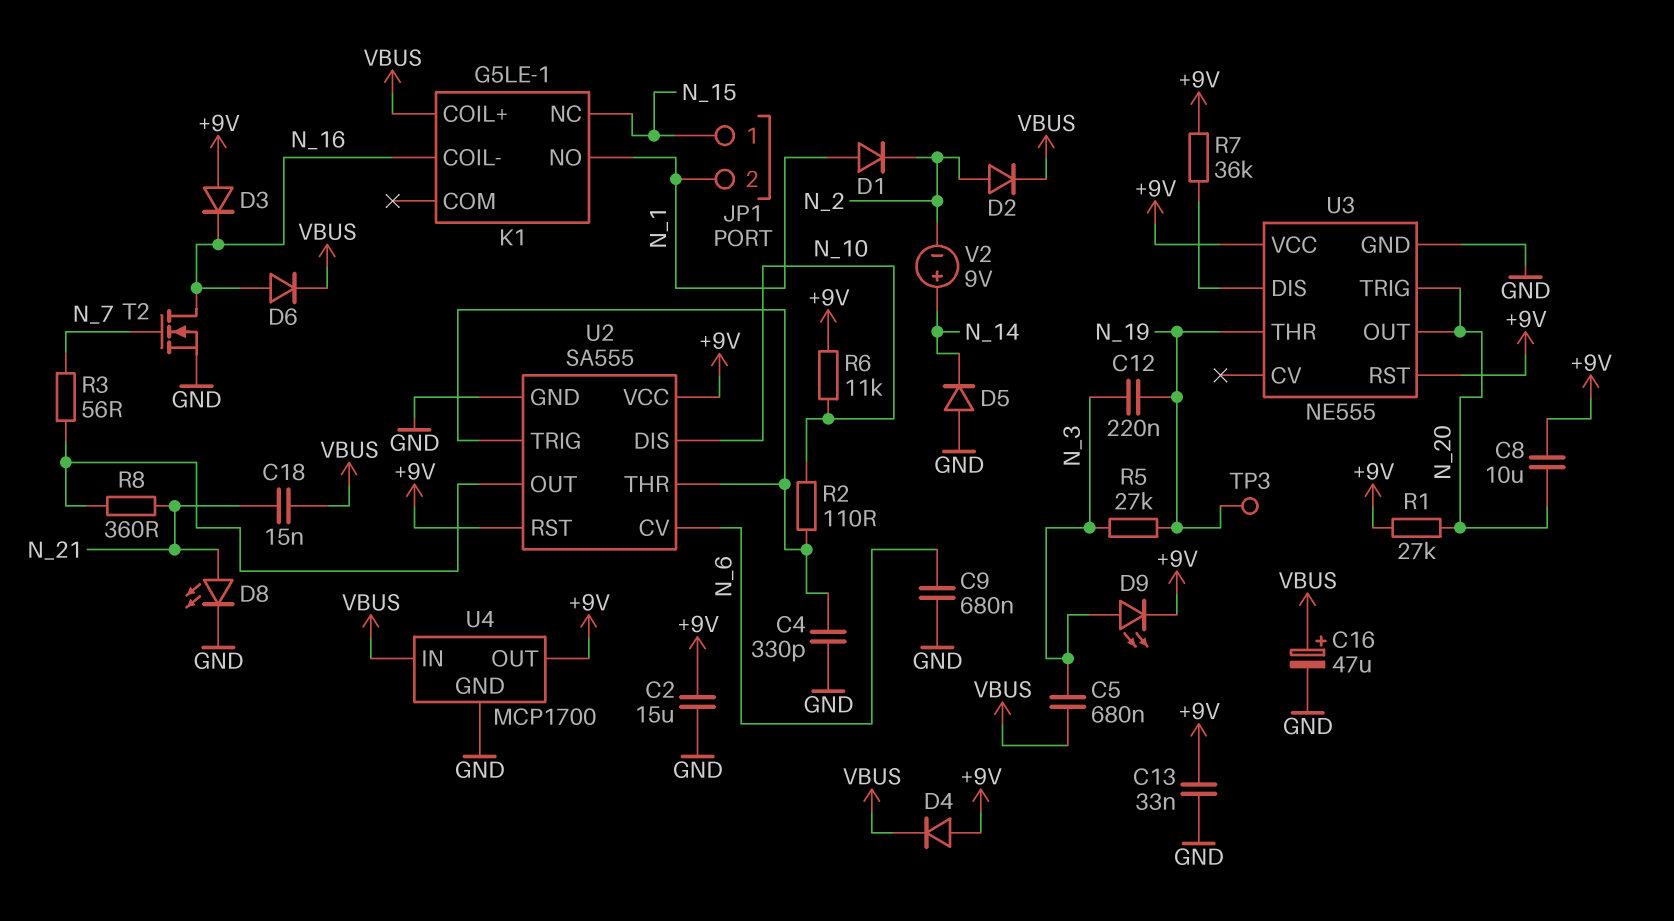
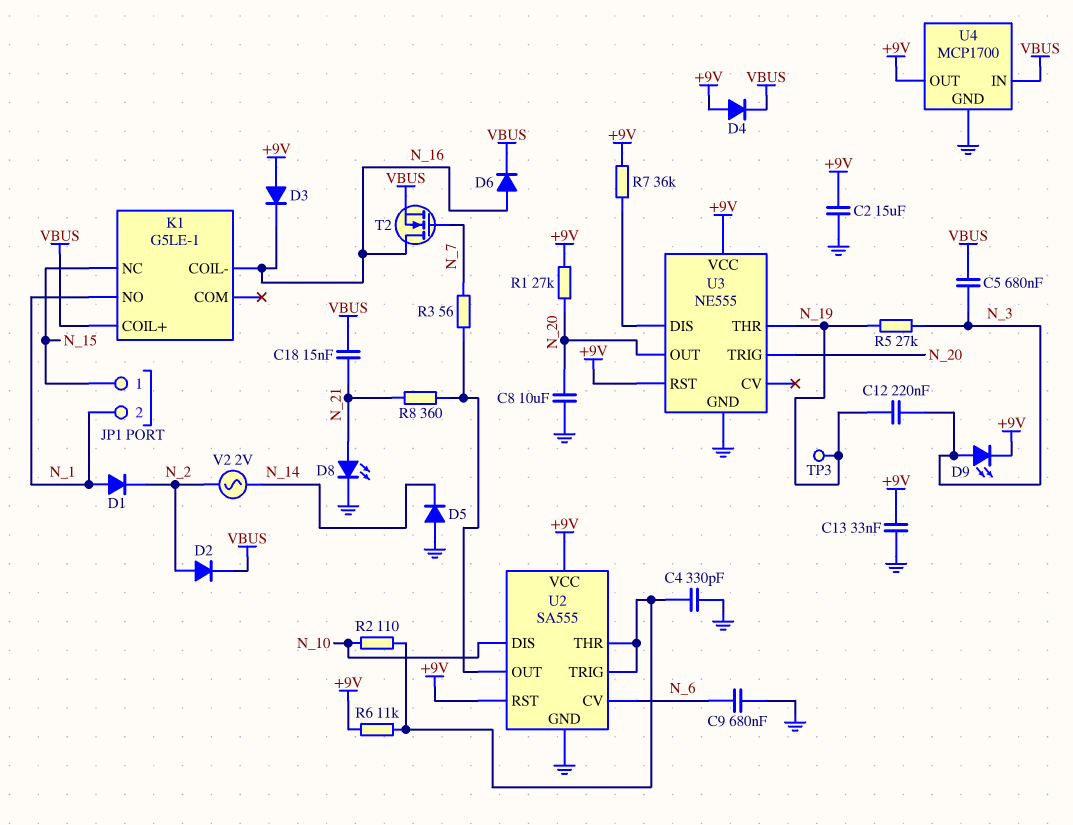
C8: 10uF (+9V, N_20) -> 10uF (GND, N_20)
C16: 47uF (plus VBUS, minus GND) -> none
R6: 11k (+9V, N_10) -> 11k (+9V, U2/THR)
T2: NMOS (G N_7, D N_16, S GND) -> NMOS (G N_7, D N_16, S VBUS)
V2: 9V (plus N_14, minus N_2) -> AC 2V (N_2, N_14)

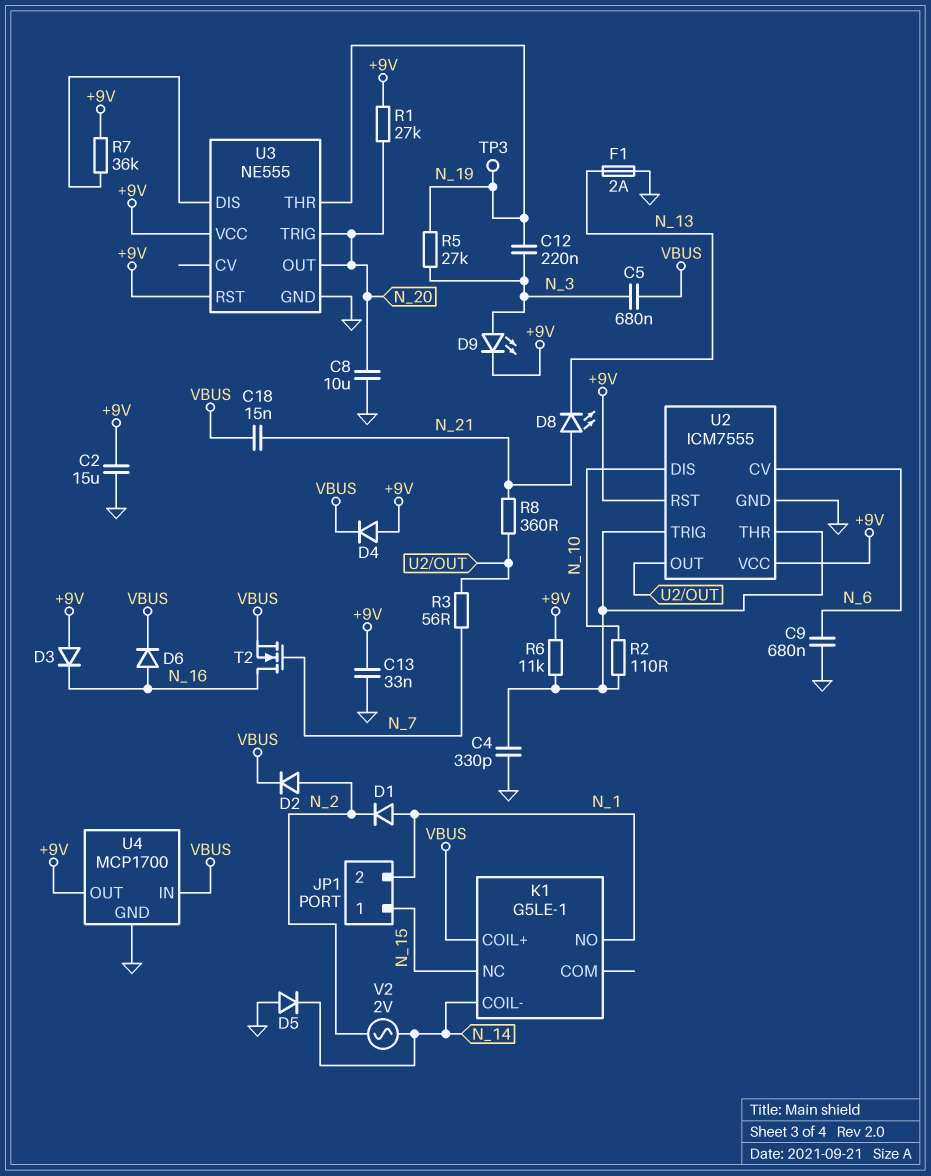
D8: LED (A N_21, K GND) -> LED (A N_21, K N_13)
F1: none -> 2A (GND, N_13)
K1 pin COIL-: N_16 -> N_14
U2: SA555 -> ICM7555

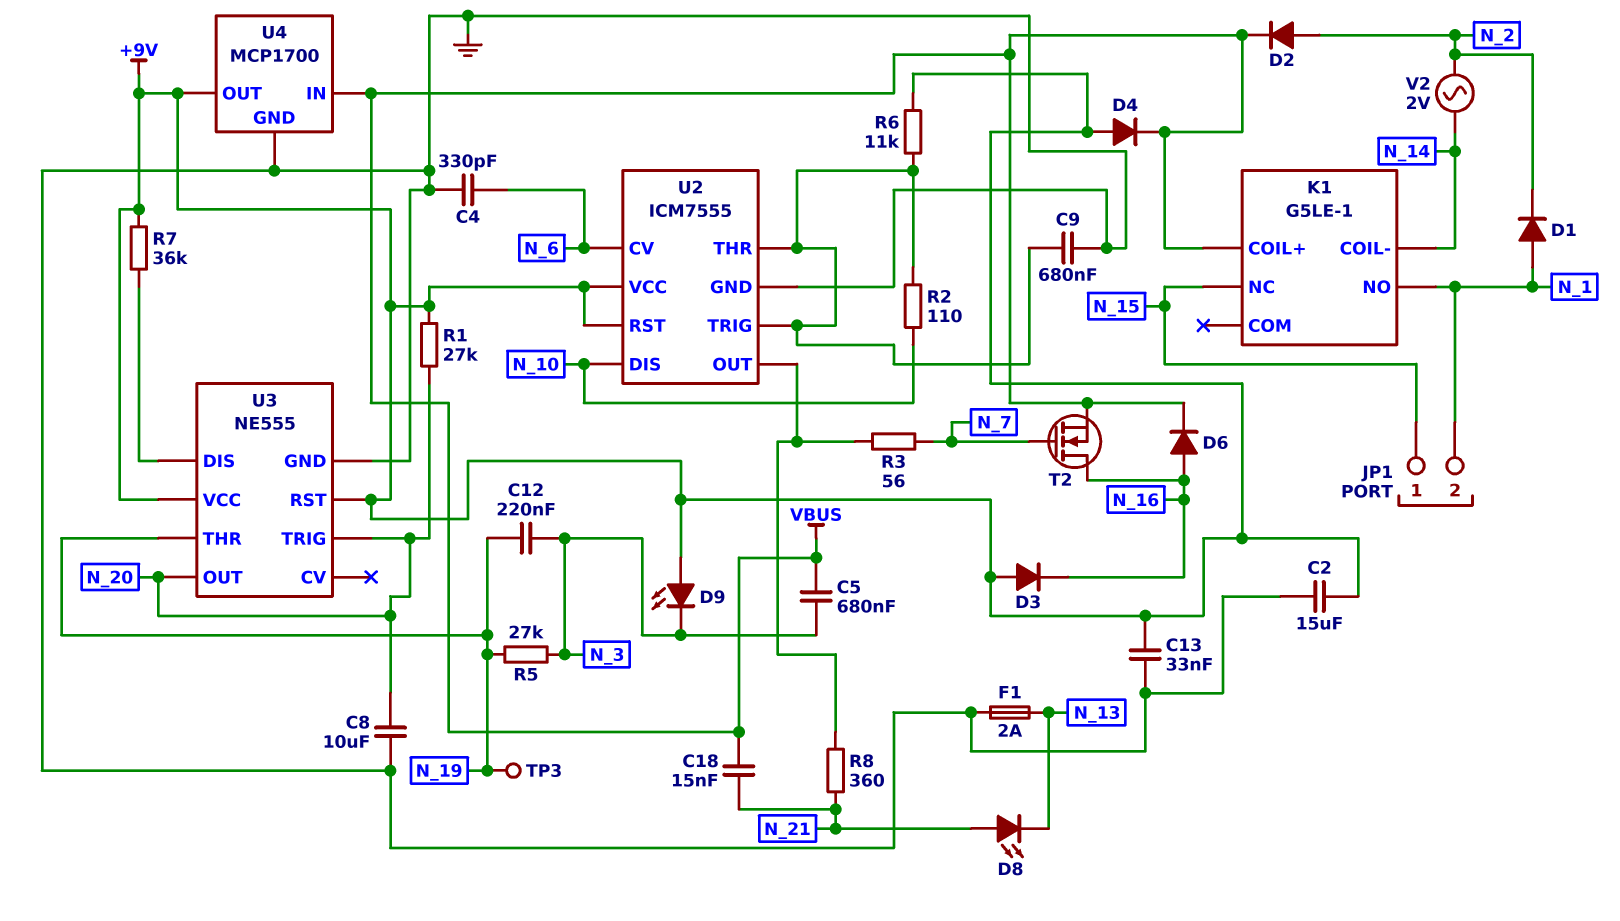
C4: 330pF (GND, U2/THR) -> 330pF (GND, N_6)
C9: 680nF (GND, N_6) -> 680nF (GND, U2/THR)
D5: diode (A GND, K N_14) -> none
D9: LED (A N_3, K +9V) -> LED (A +9V, K N_3)

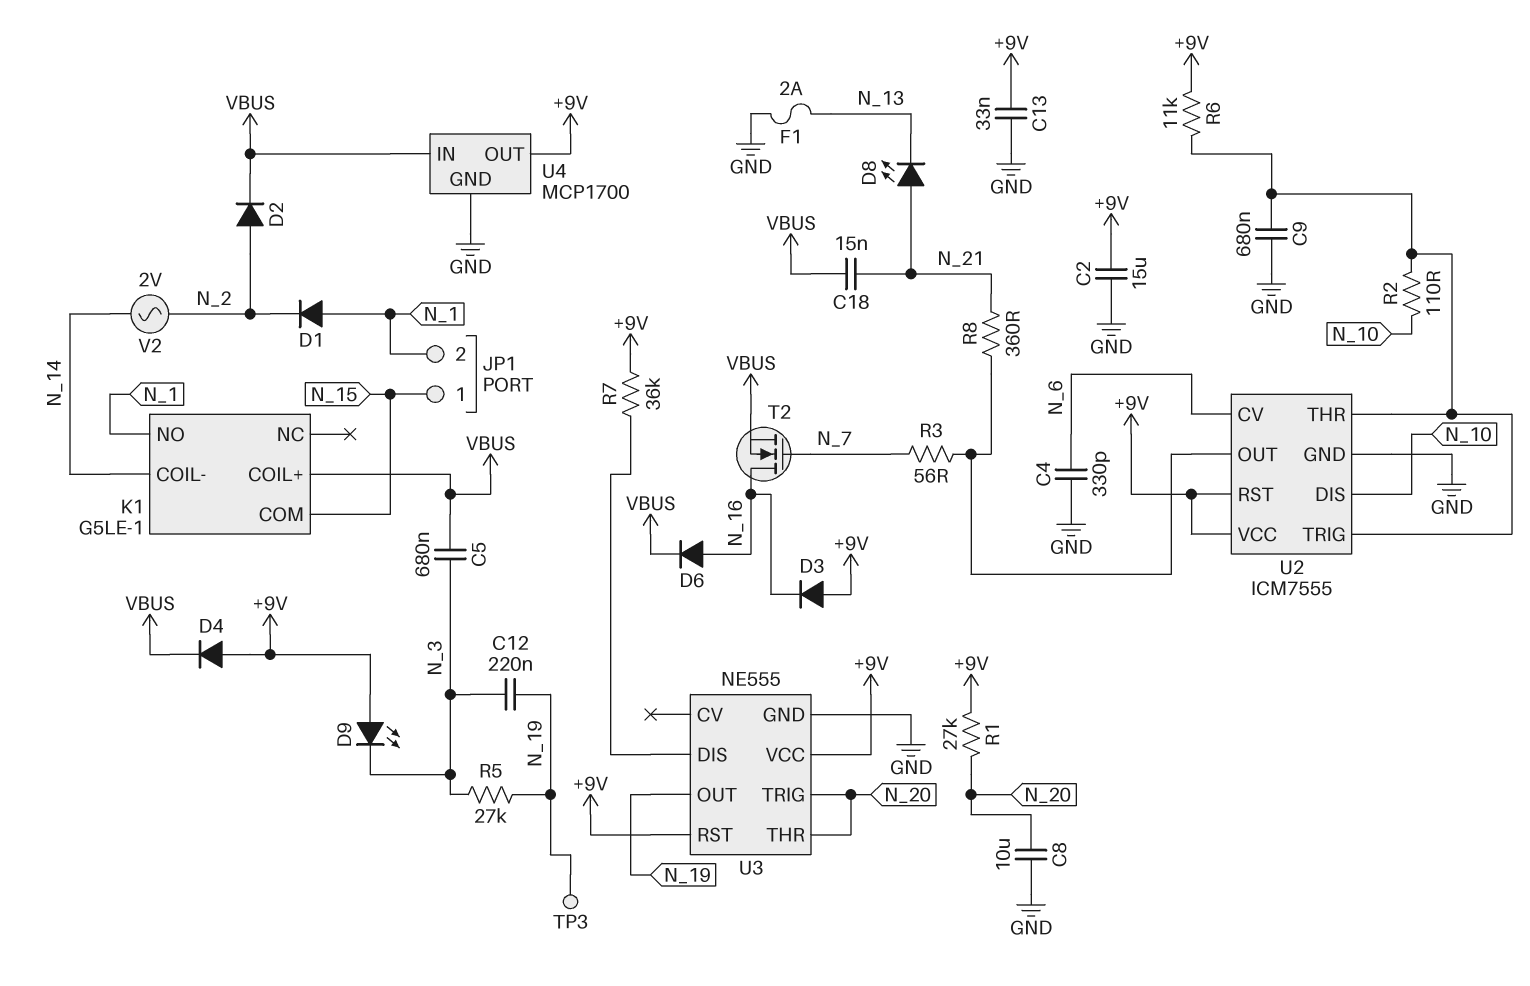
K1 pin COM: none -> N_15
K1 pin NC: N_15 -> none
U3 pin OUT: N_20 -> N_19
U3 pin THR: N_19 -> N_20

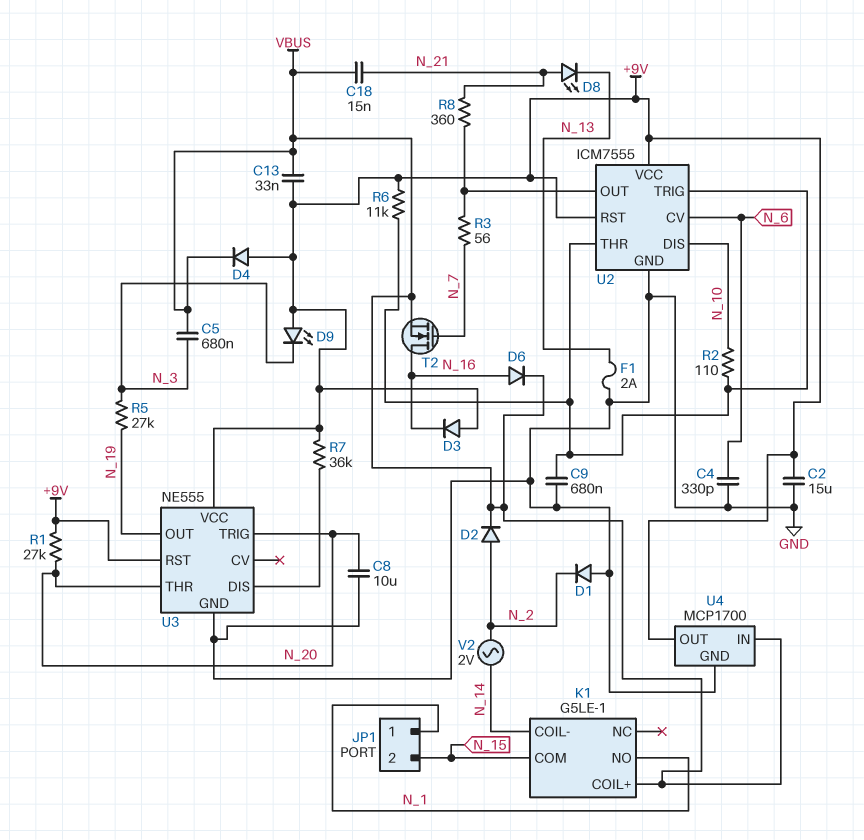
C12: 220nF (N_3, N_19) -> none
C13: 33nF (+9V, GND) -> 33nF (+9V, VBUS)
D1: diode (A N_1, K N_2) -> diode (A GND, K N_2)
JP1 pin 1: N_15 -> N_1
JP1 pin 2: N_1 -> N_15
TP3: test point (N_19) -> none

